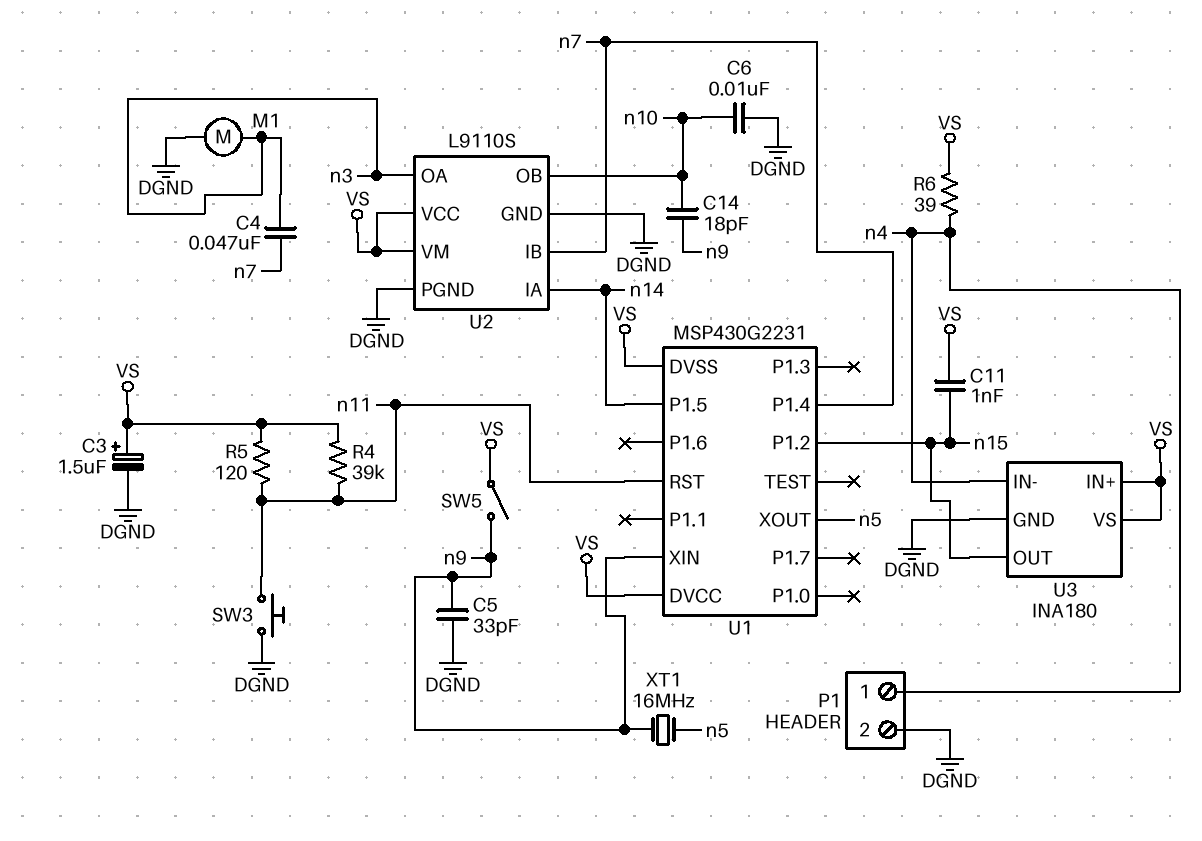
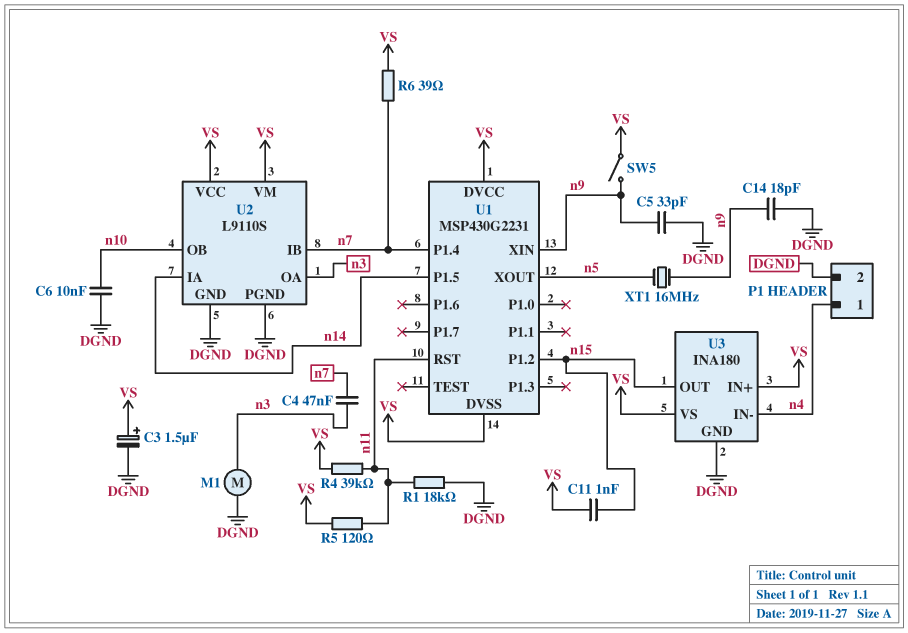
C14: 18pF (n9, n10) -> 18pF (DGND, n9)
R1: none -> 18k (DGND, n11)
R6: 39 (VS, n4) -> 39 (VS, n7)
SW3: button (DGND, n11) -> none

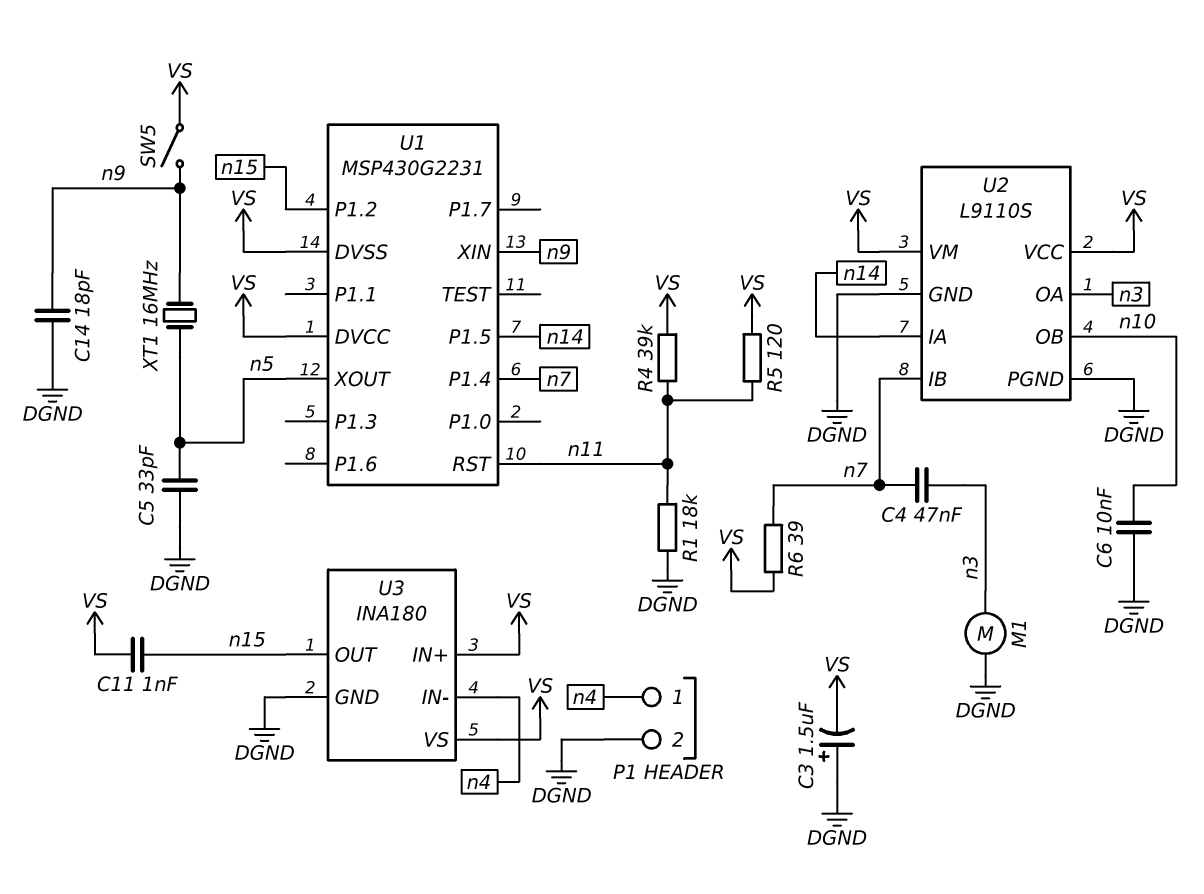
C3: 1.5uF (plus VS, minus DGND) -> 1.5uF (plus DGND, minus VS)
C5: 33pF (DGND, n9) -> 33pF (DGND, n5)

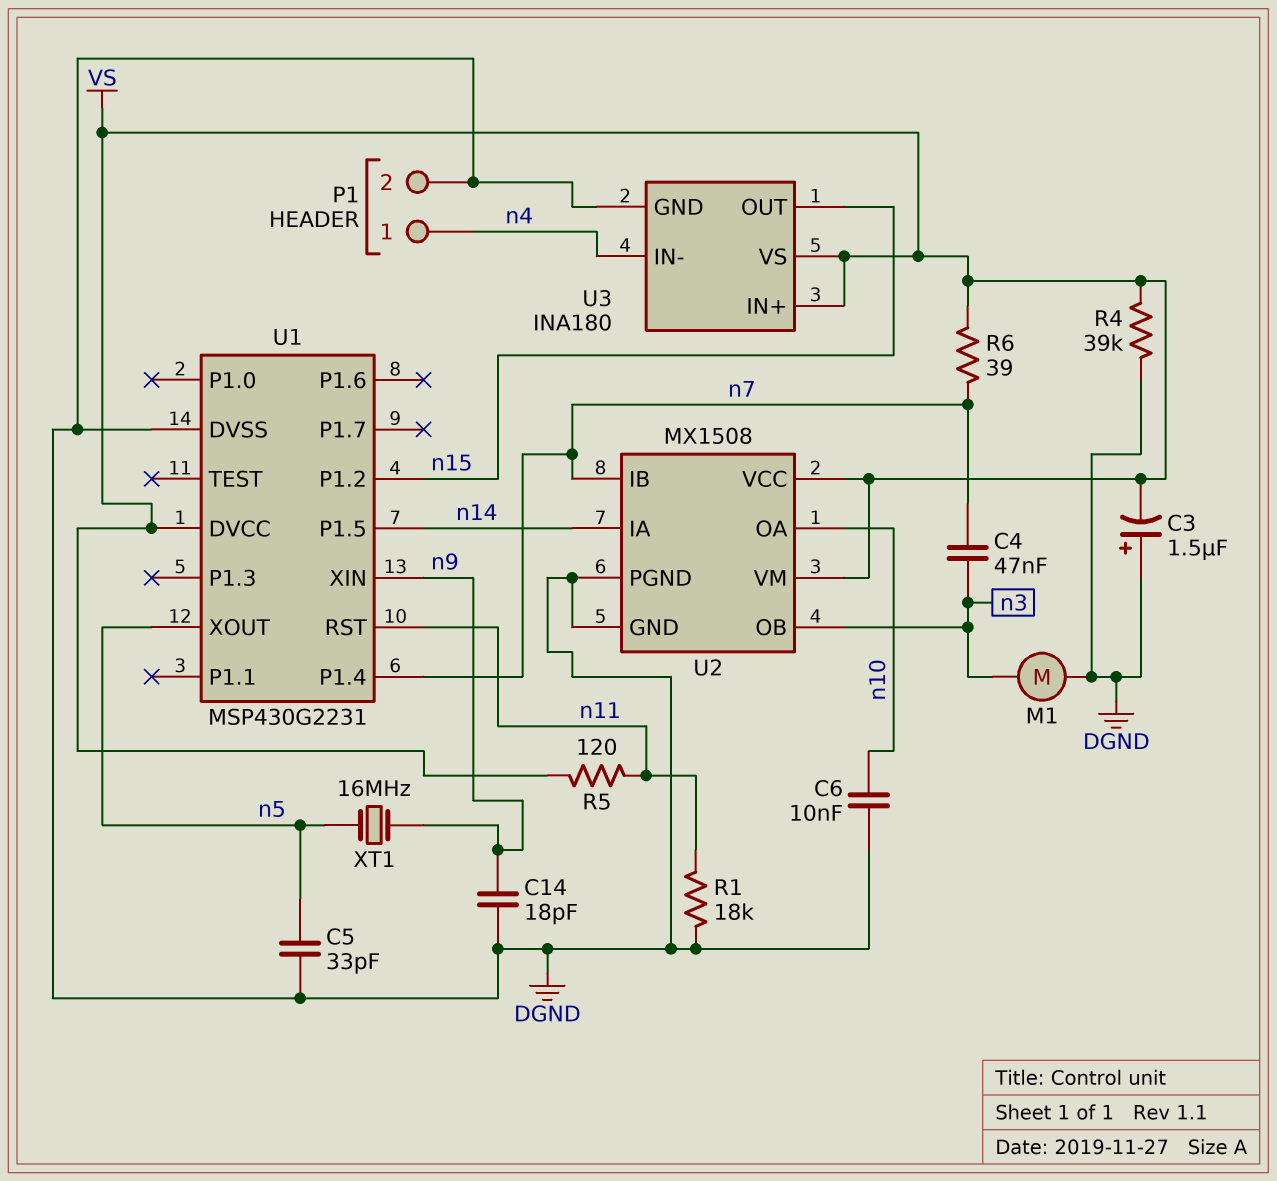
C11: 1nF (VS, n15) -> none
R4: 39k (VS, n11) -> 39k (DGND, VS)
SW5: switch (VS, n9) -> none
U1 pin DVSS: VS -> DGND
U2: L9110S -> MX1508
U2 pin OA: n3 -> n10
U2 pin OB: n10 -> n3

